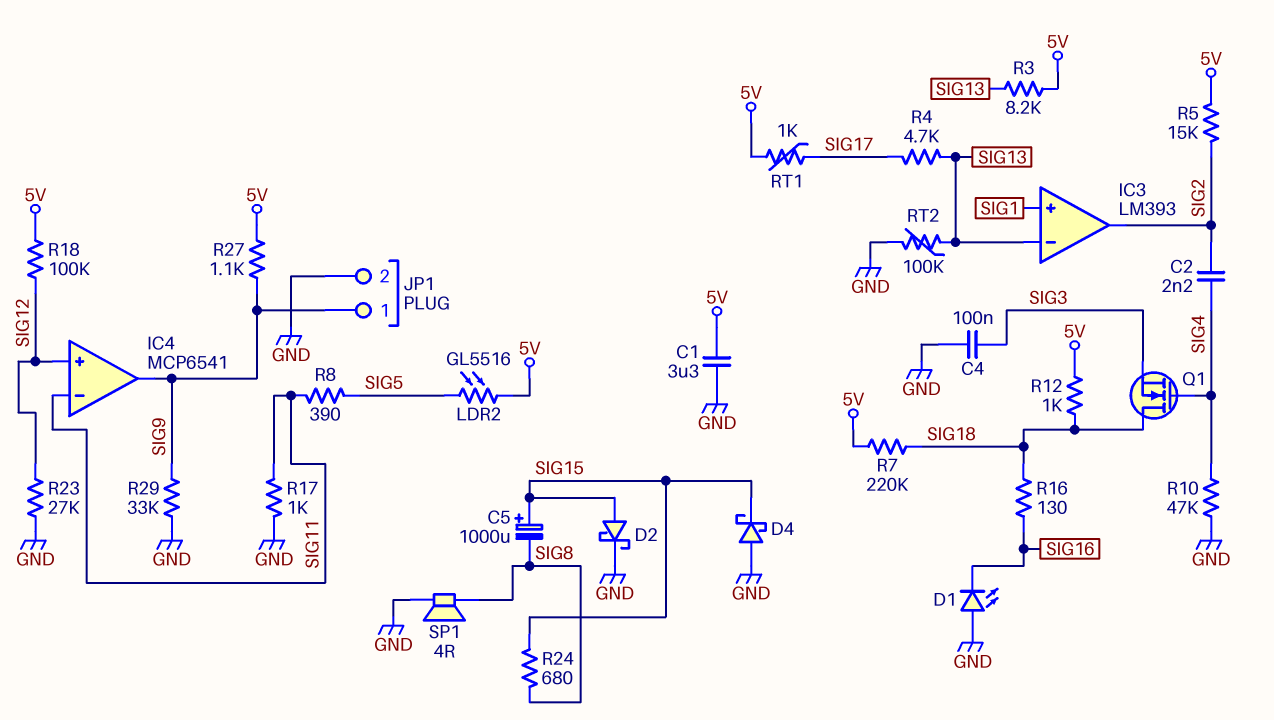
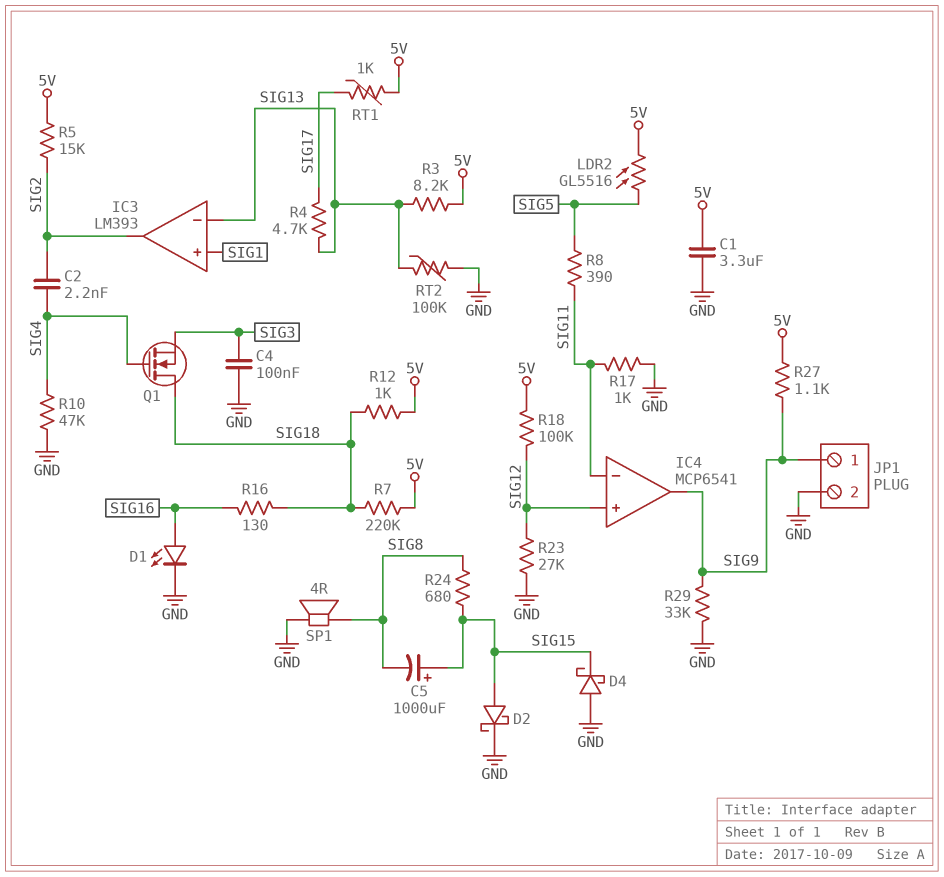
D1: LED (A GND, K SIG16) -> LED (A SIG16, K GND)

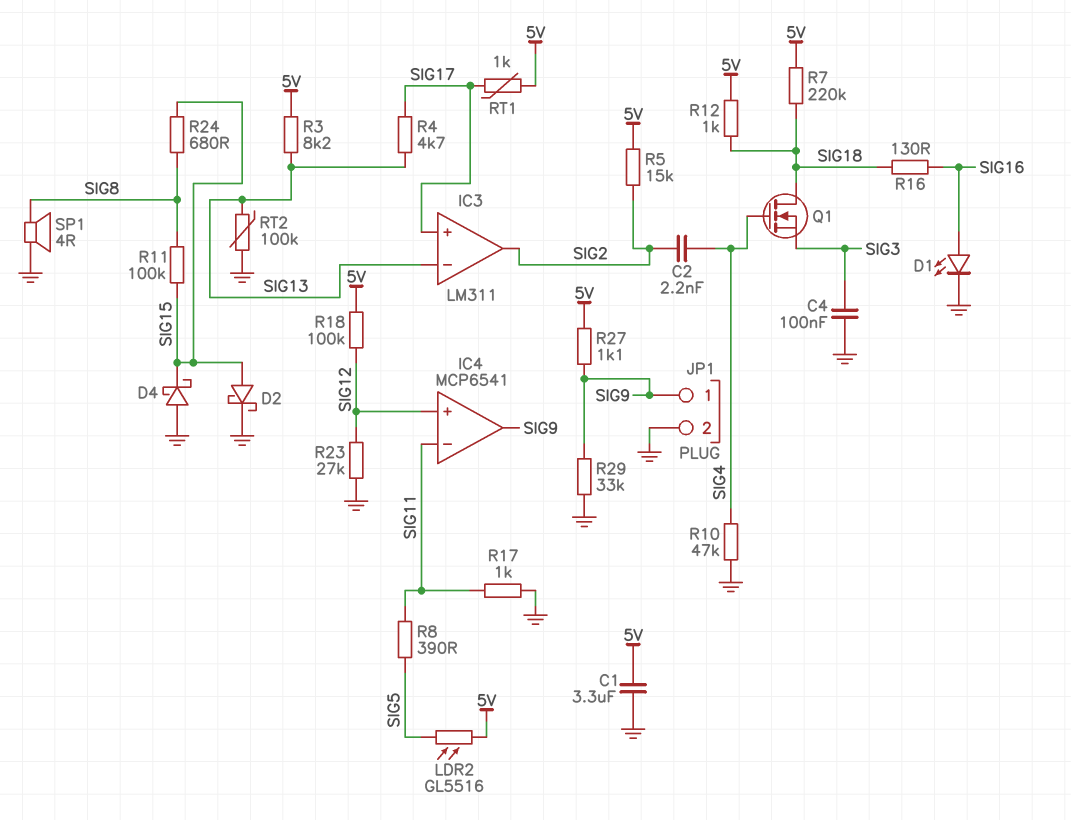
C5: 1000uF (plus SIG15, minus SIG8) -> none
IC3: LM393 -> LM311
IC3 pin in+: SIG1 -> SIG17
R11: none -> 100k (SIG8, SIG15)

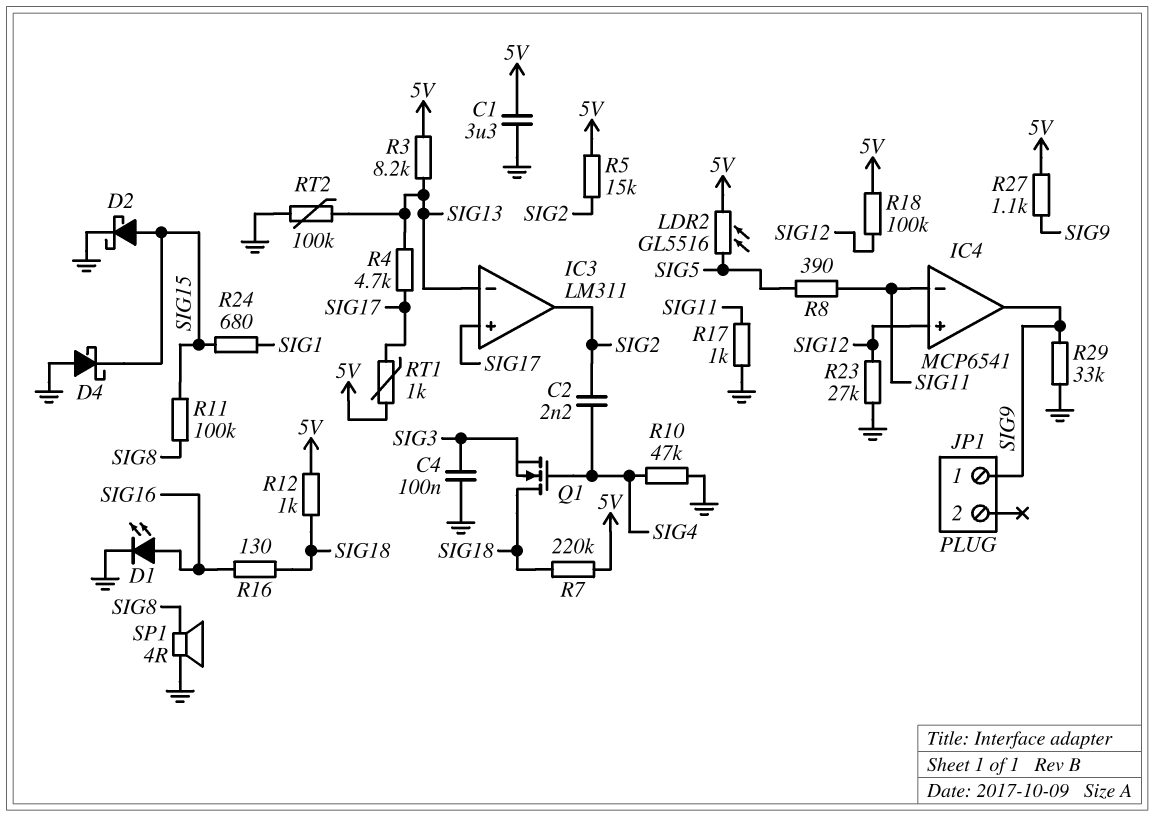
JP1 pin 2: GND -> none
R24: 680 (SIG8, SIG15) -> 680 (SIG1, SIG15)

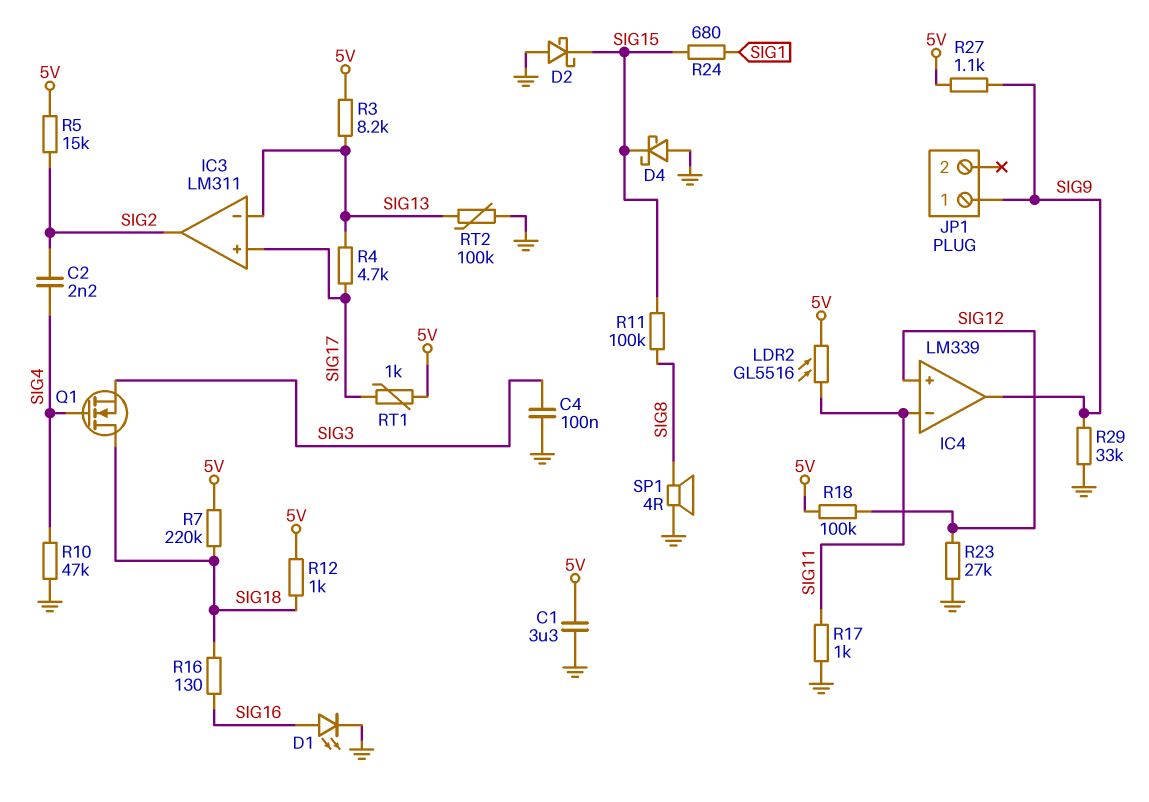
D2: schottky (A SIG15, K GND) -> schottky (A GND, K SIG15)
IC4: MCP6541 -> LM339
LDR2: GL5516 (5V, SIG5) -> GL5516 (5V, SIG11)
R8: 390 (SIG5, SIG11) -> none

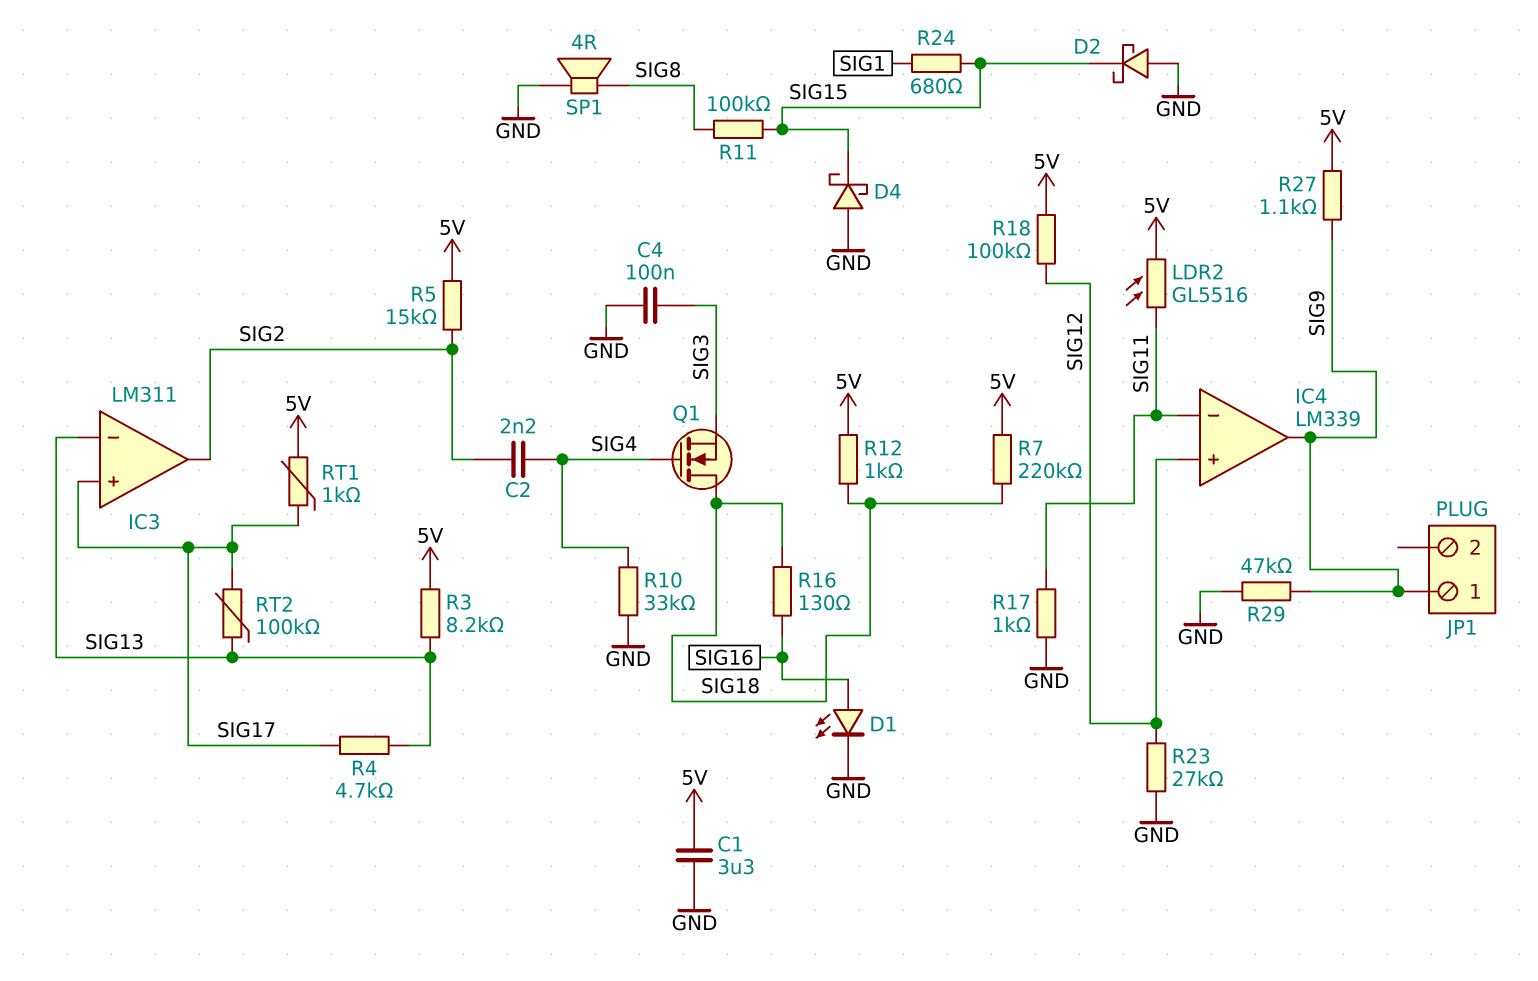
R10: 47k (GND, SIG4) -> 33k (GND, SIG4)
R29: 33k (GND, SIG9) -> 47k (GND, SIG9)
RT2: 100k (GND, SIG13) -> 100k (SIG13, SIG17)

